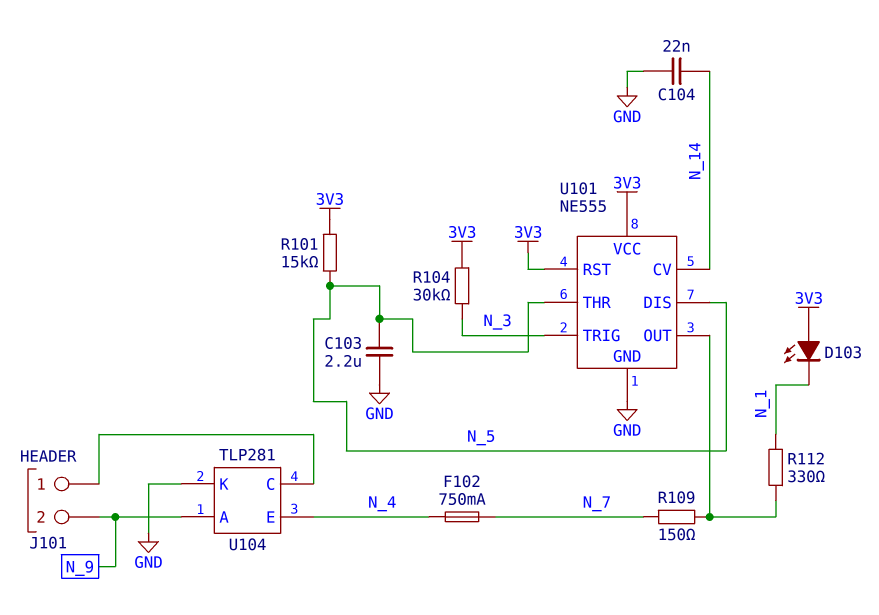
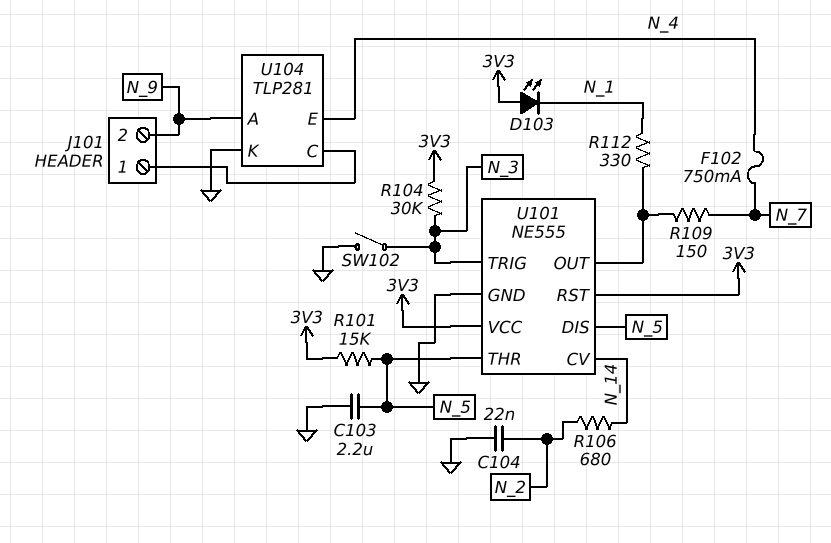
C104: 22nF (GND, N_14) -> 22nF (GND, N_2)
R106: none -> 680 (N_2, N_14)
SW102: none -> switch (GND, N_3)

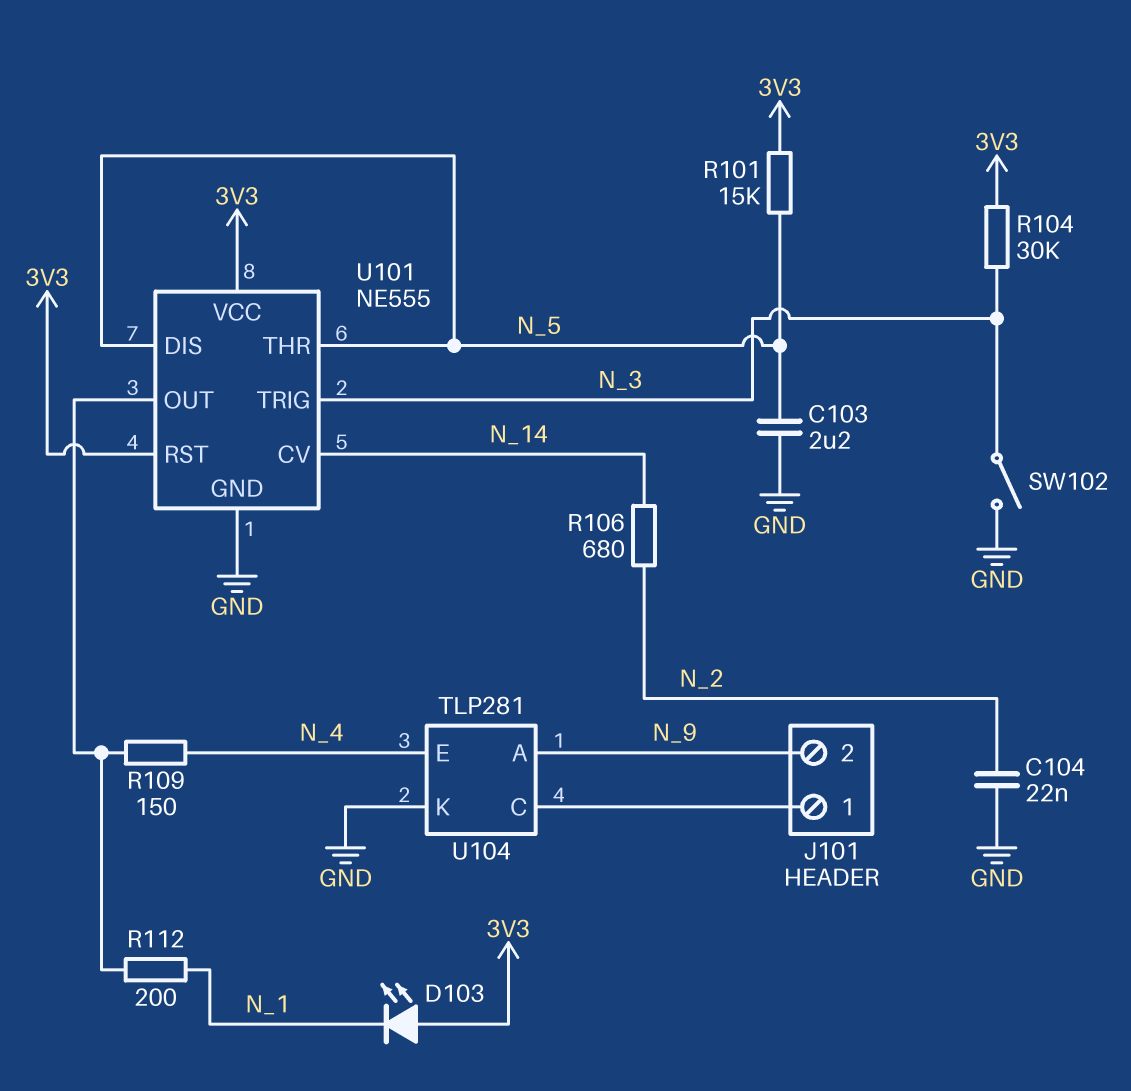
F102: 750mA (N_4, N_7) -> none
R109: 150 (N_7, U101/OUT) -> 150 (N_4, U101/OUT)
R112: 330 (N_1, U101/OUT) -> 200 (N_1, U101/OUT)

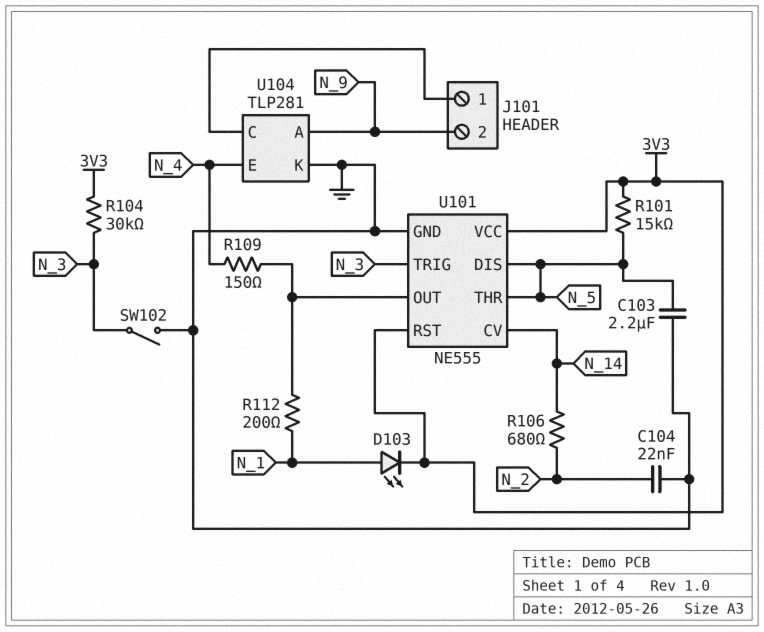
D103: LED (A 3V3, K N_1) -> LED (A N_1, K 3V3)

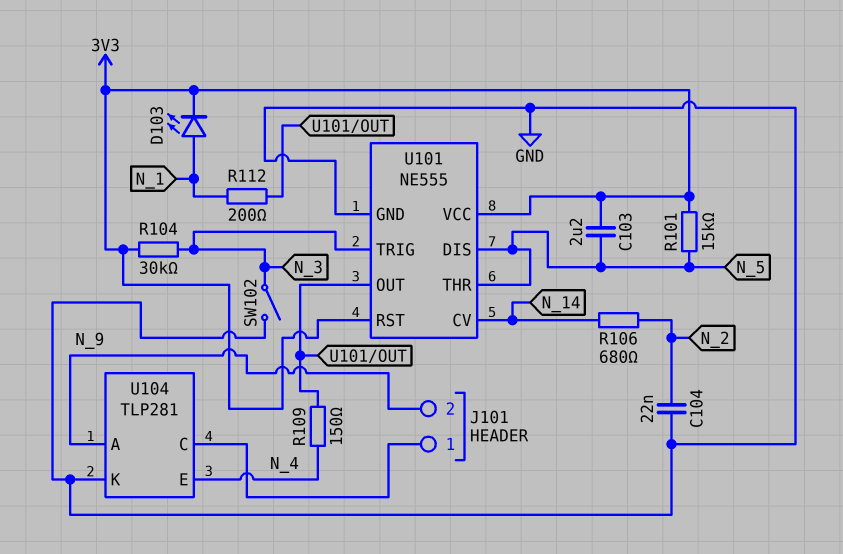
C103: 2.2uF (GND, N_5) -> 2.2uF (3V3, N_5)

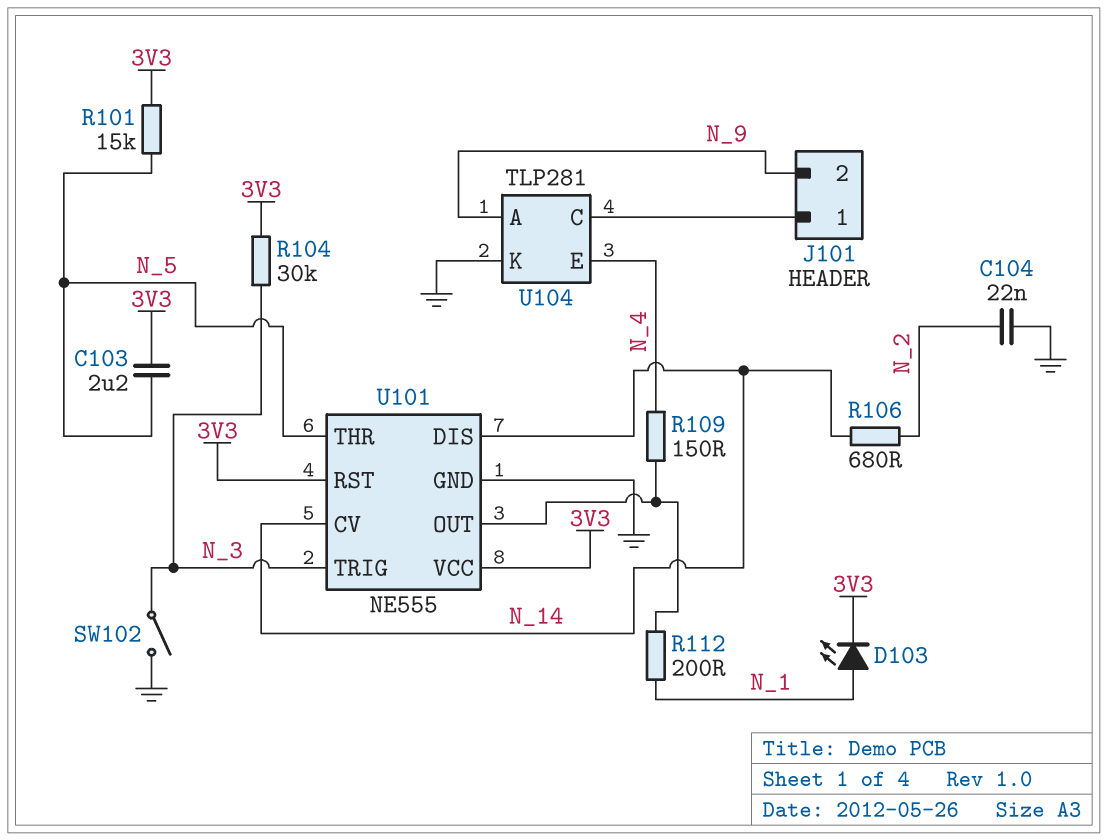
U101 pin DIS: N_5 -> N_14

